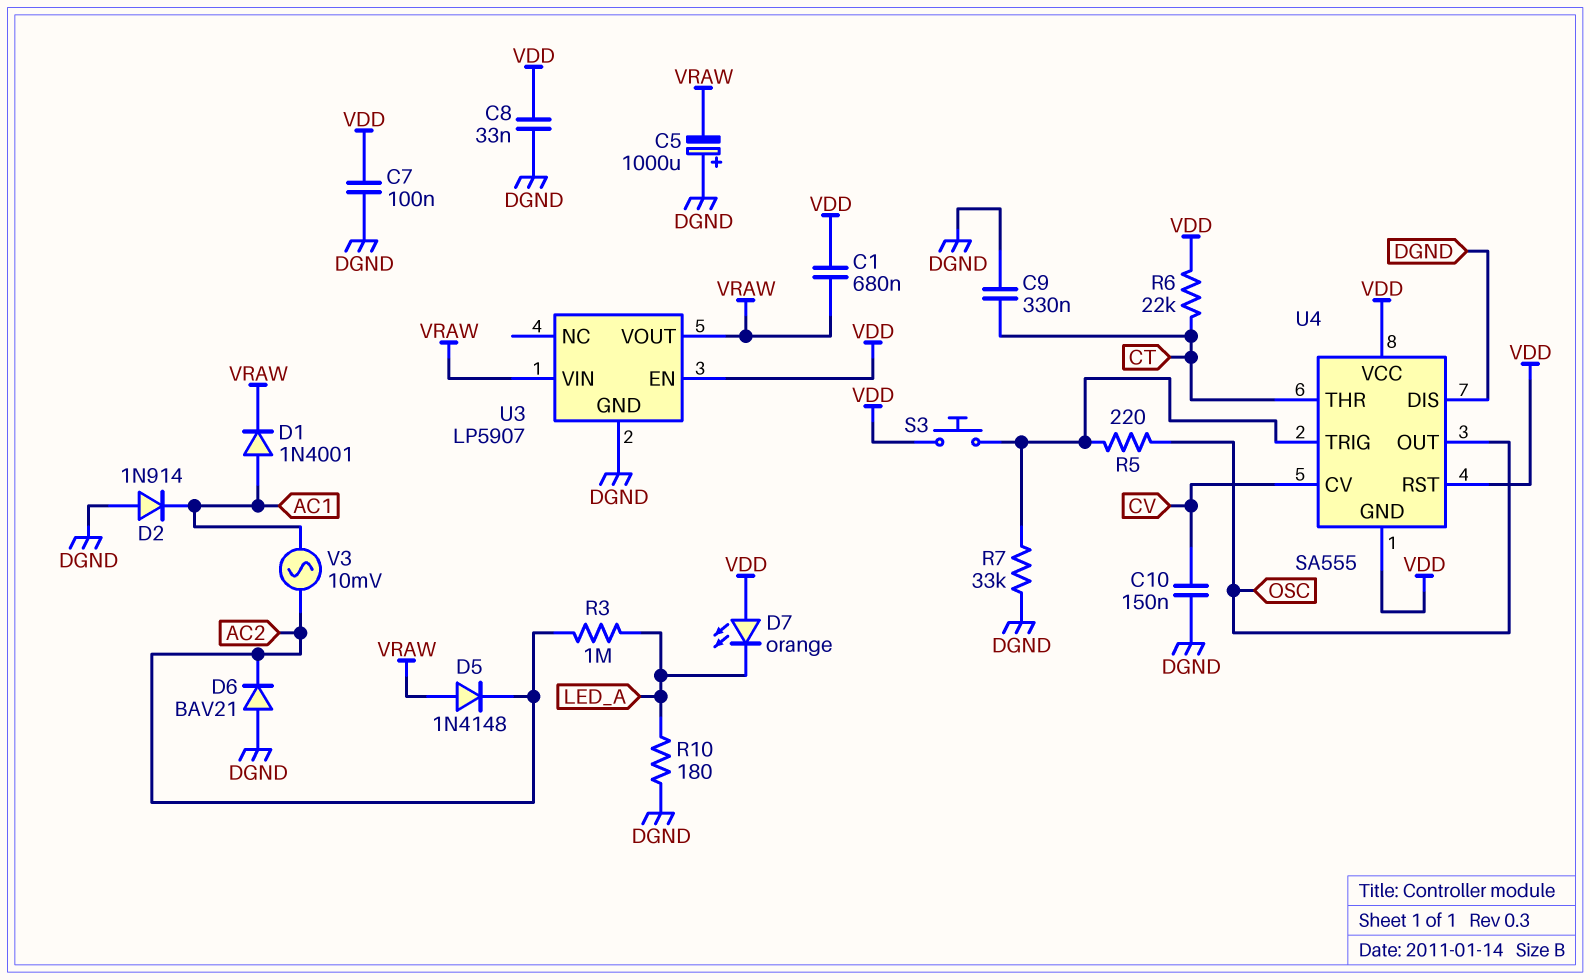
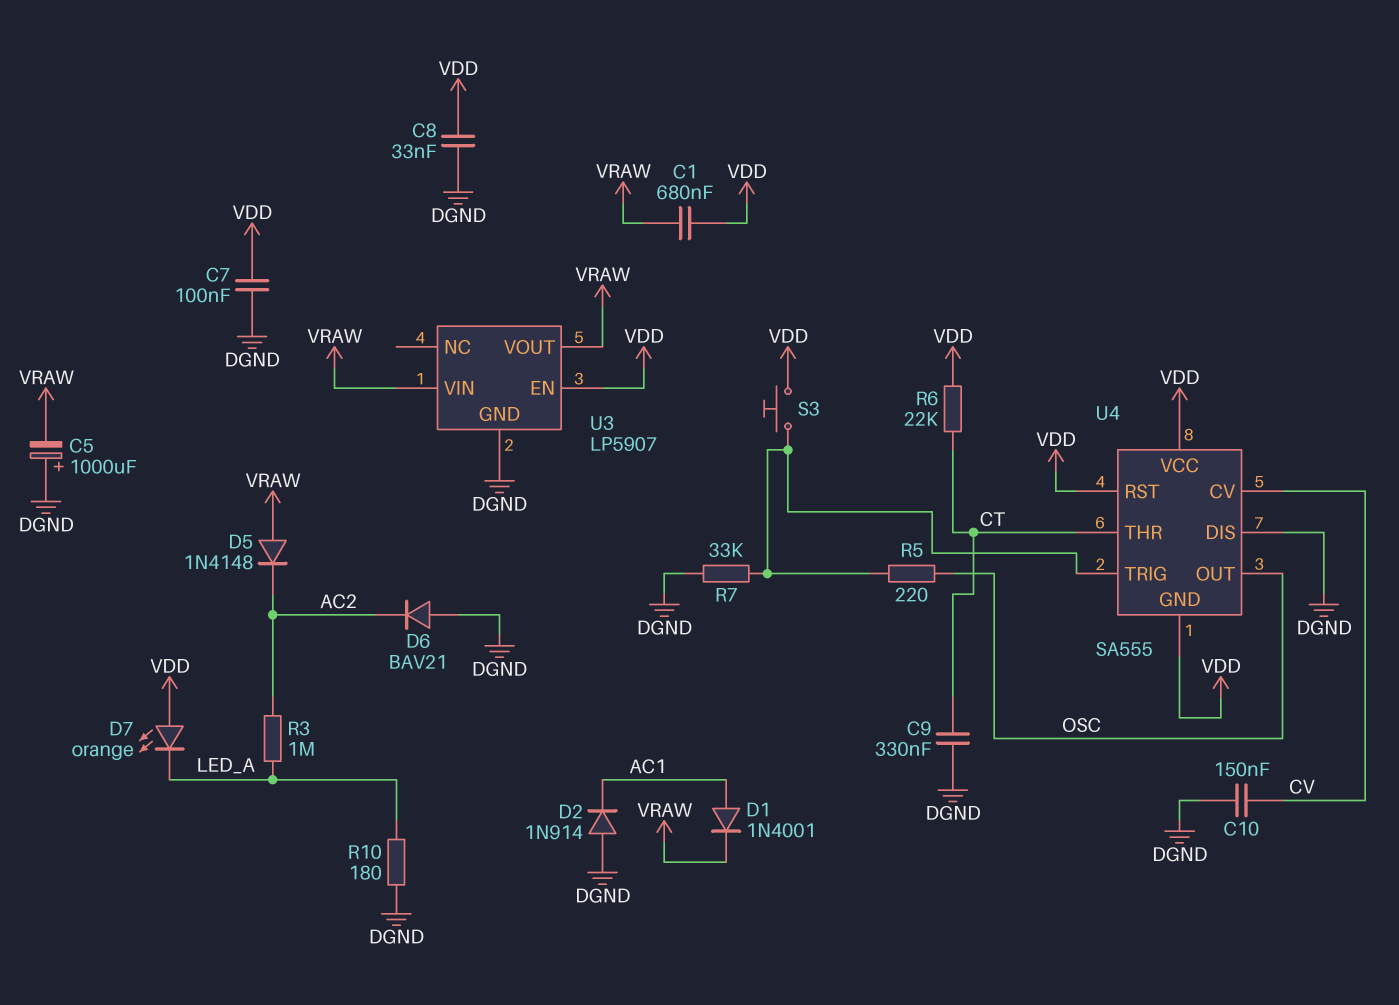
V3: AC 10mV (AC1, AC2) -> none

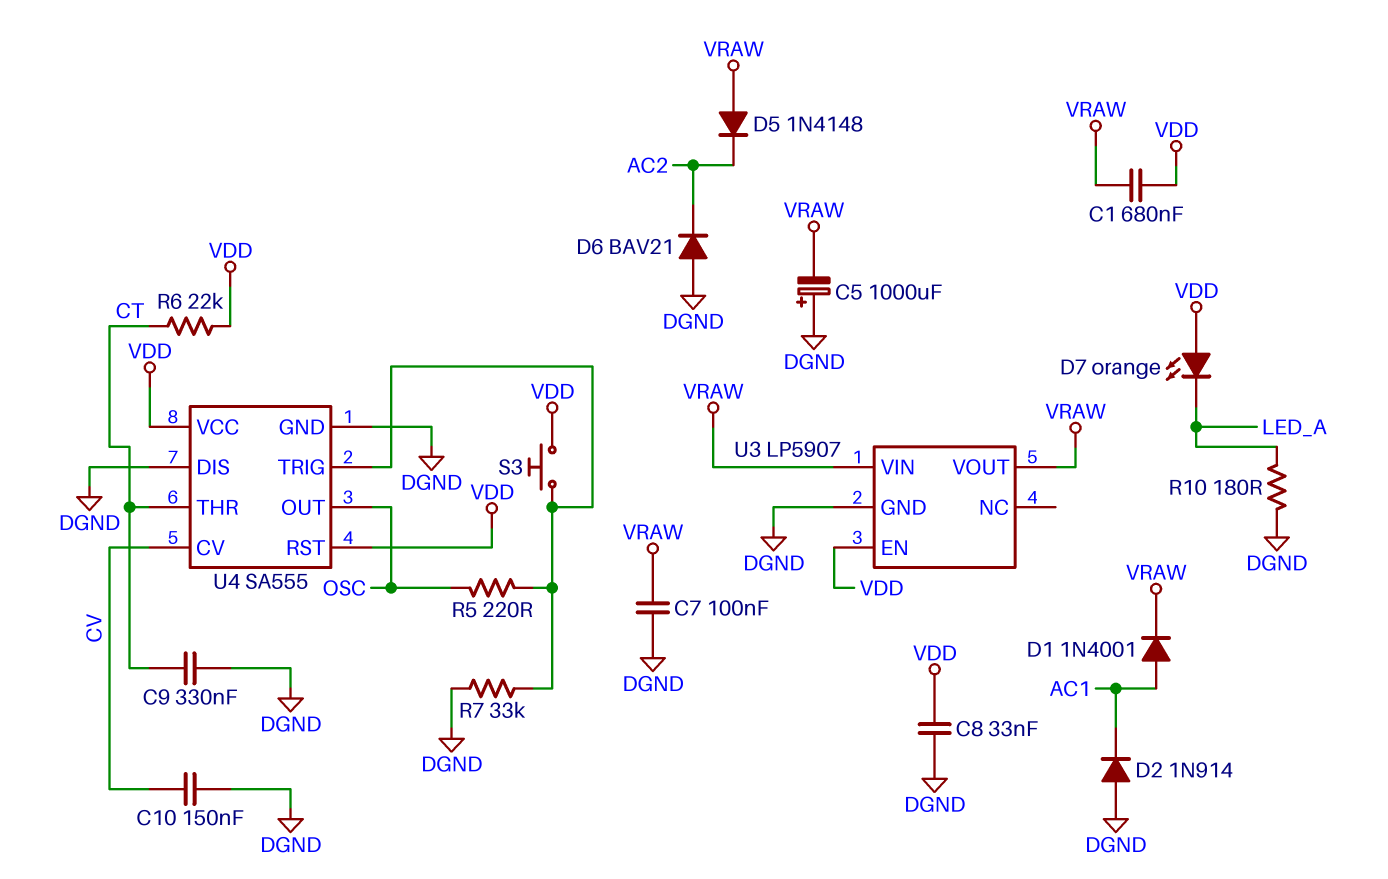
C7: 100nF (DGND, VDD) -> 100nF (DGND, VRAW)
R3: 1M (AC2, LED_A) -> none
U4 pin GND: VDD -> DGND

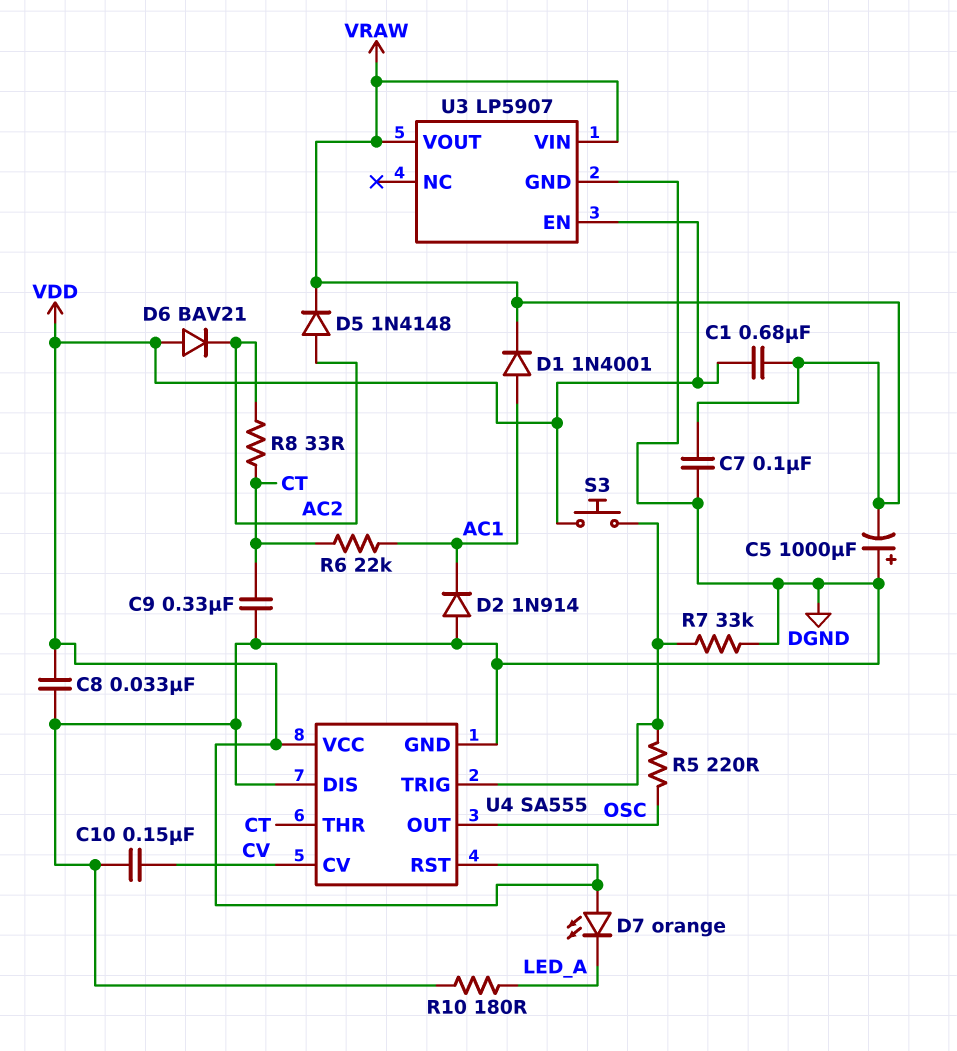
D5: diode 1N4148 (A VRAW, K AC2) -> diode 1N4148 (A AC2, K VRAW)
D6: diode BAV21 (A DGND, K AC2) -> diode BAV21 (A VDD, K AC2)
R6: 22k (CT, VDD) -> 22k (AC1, CT)
R8: none -> 33 (AC2, CT)

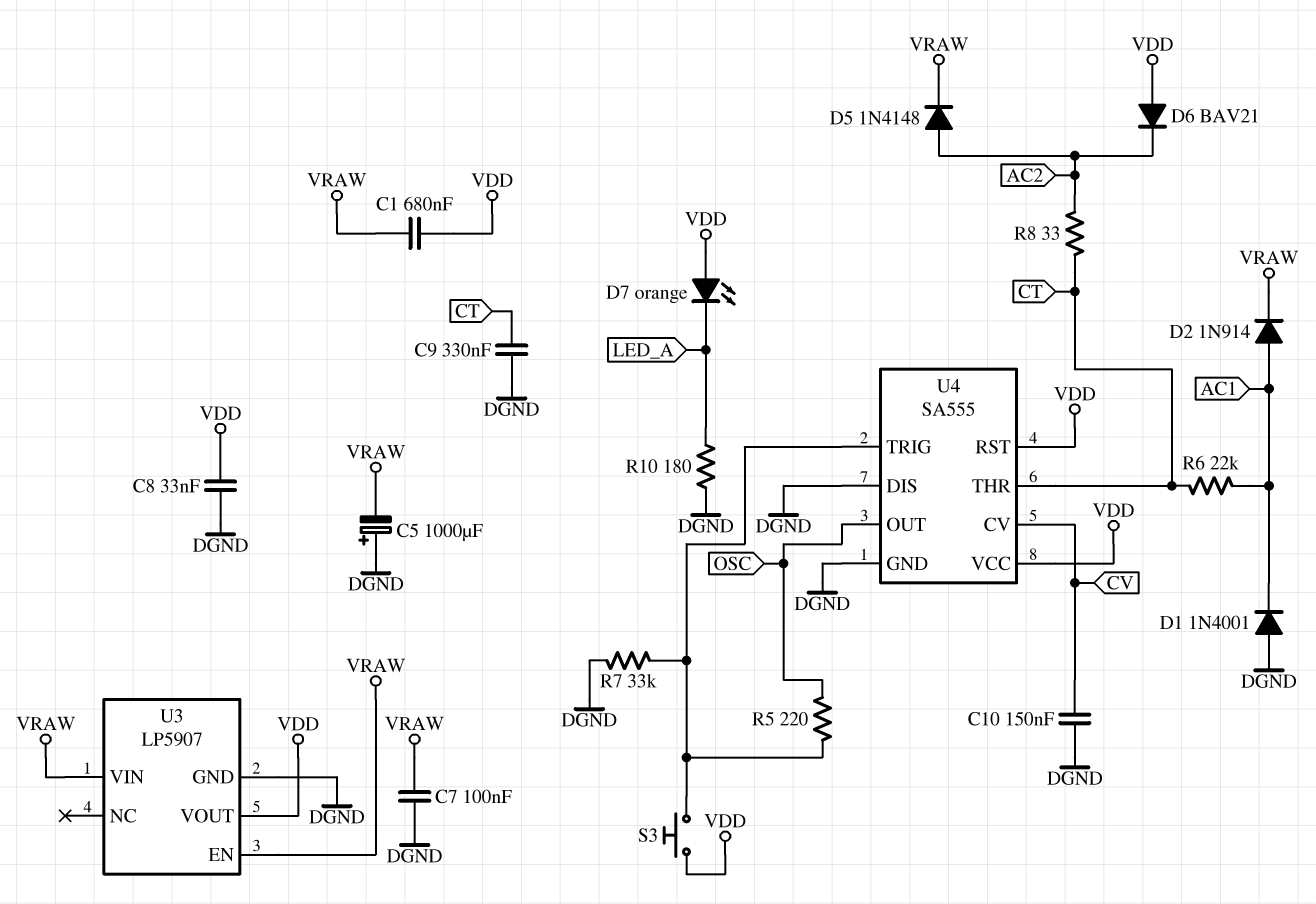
D1: diode 1N4001 (A AC1, K VRAW) -> diode 1N4001 (A DGND, K AC1)
D2: diode 1N914 (A DGND, K AC1) -> diode 1N914 (A AC1, K VRAW)
U3 pin EN: VDD -> VRAW
U3 pin VOUT: VRAW -> VDD

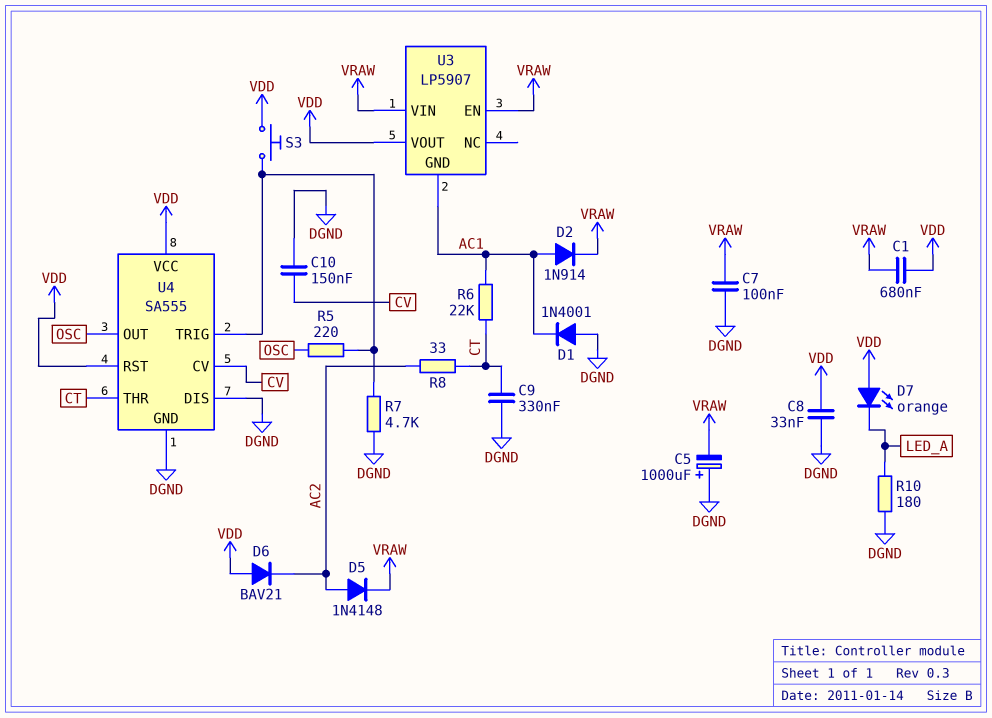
R7: 33k (DGND, U4/TRIG) -> 4.7k (DGND, U4/TRIG)
U3 pin GND: DGND -> AC1

